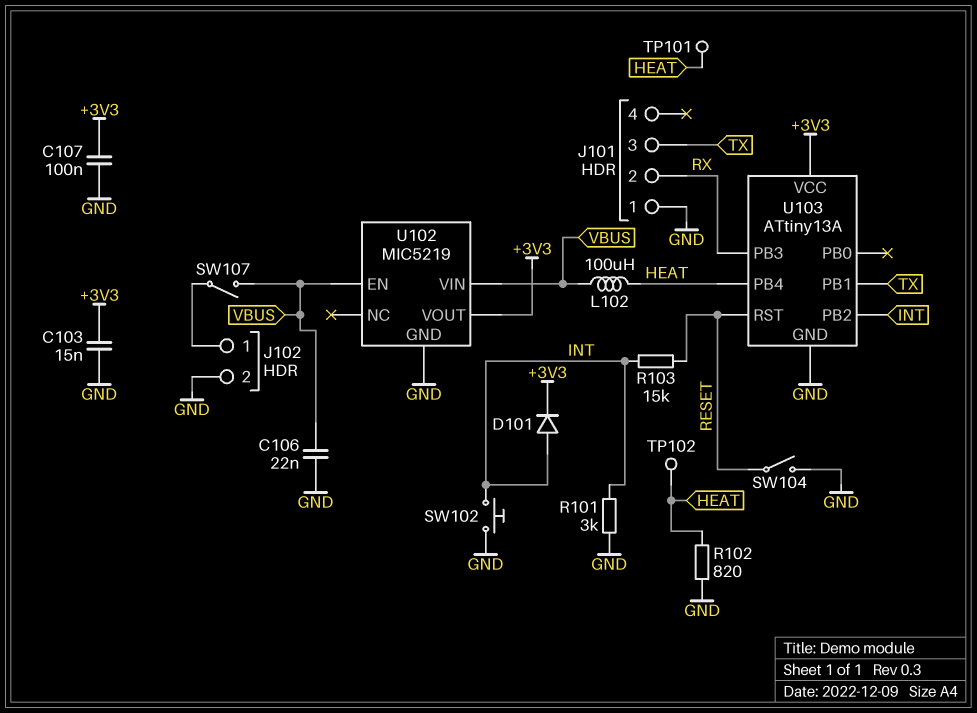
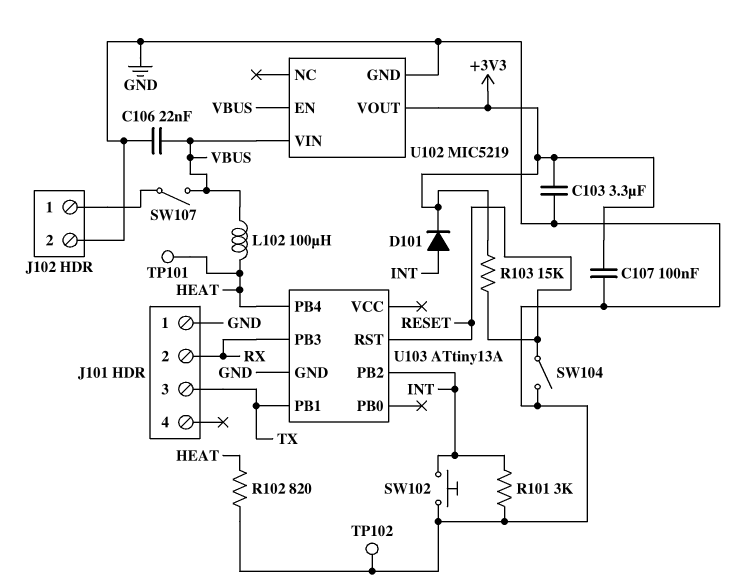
C103: 15nF (+3V3, GND) -> 3.3uF (+3V3, GND)
R103: 15k (INT, RESET) -> 15k (+3V3, RESET)
TP102: test point (HEAT) -> test point (GND)
U103 pin VCC: +3V3 -> none

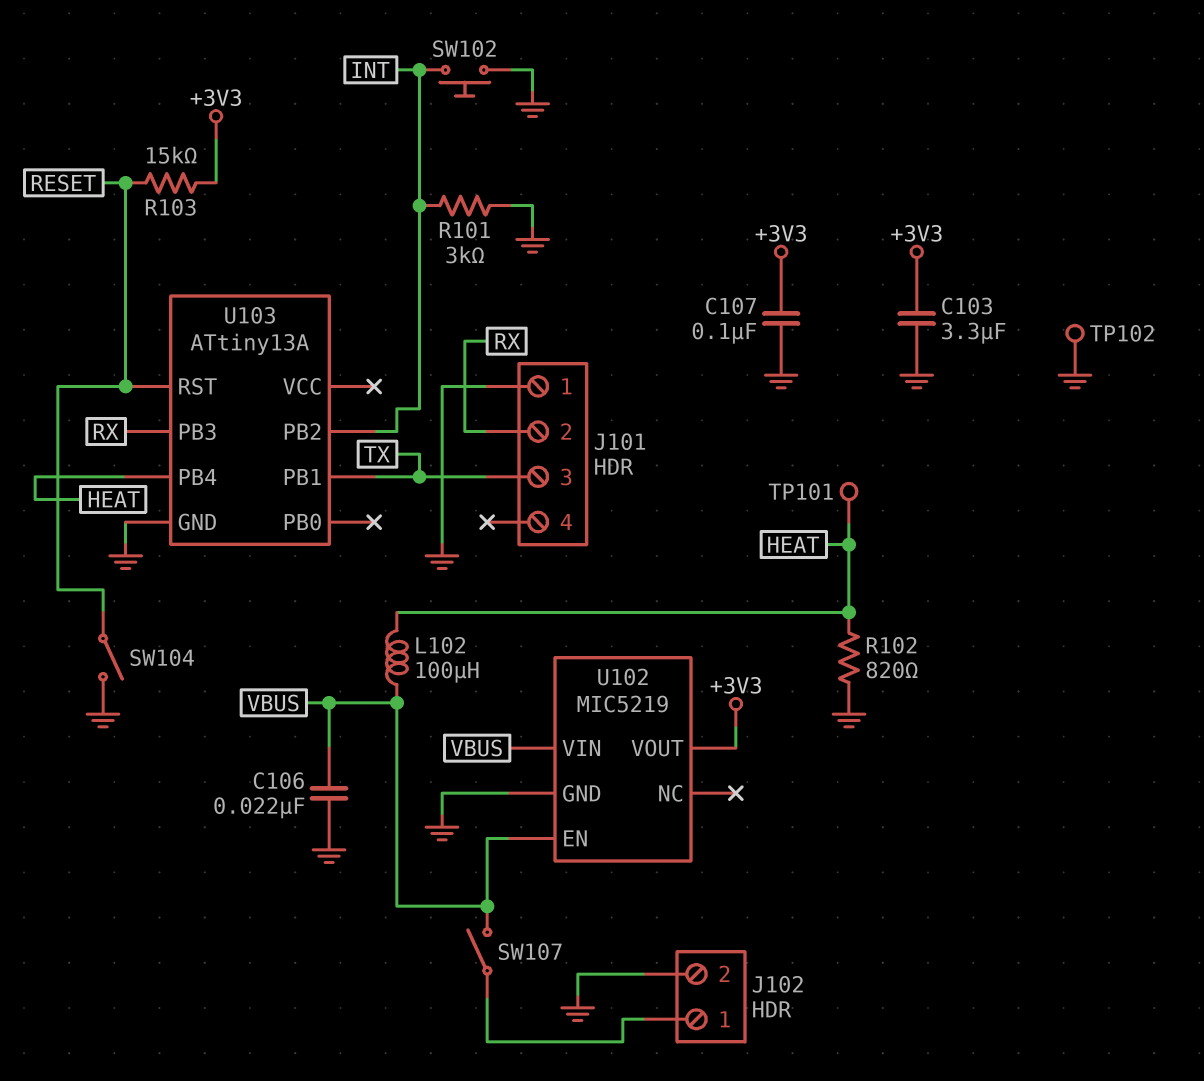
D101: diode (A INT, K +3V3) -> none

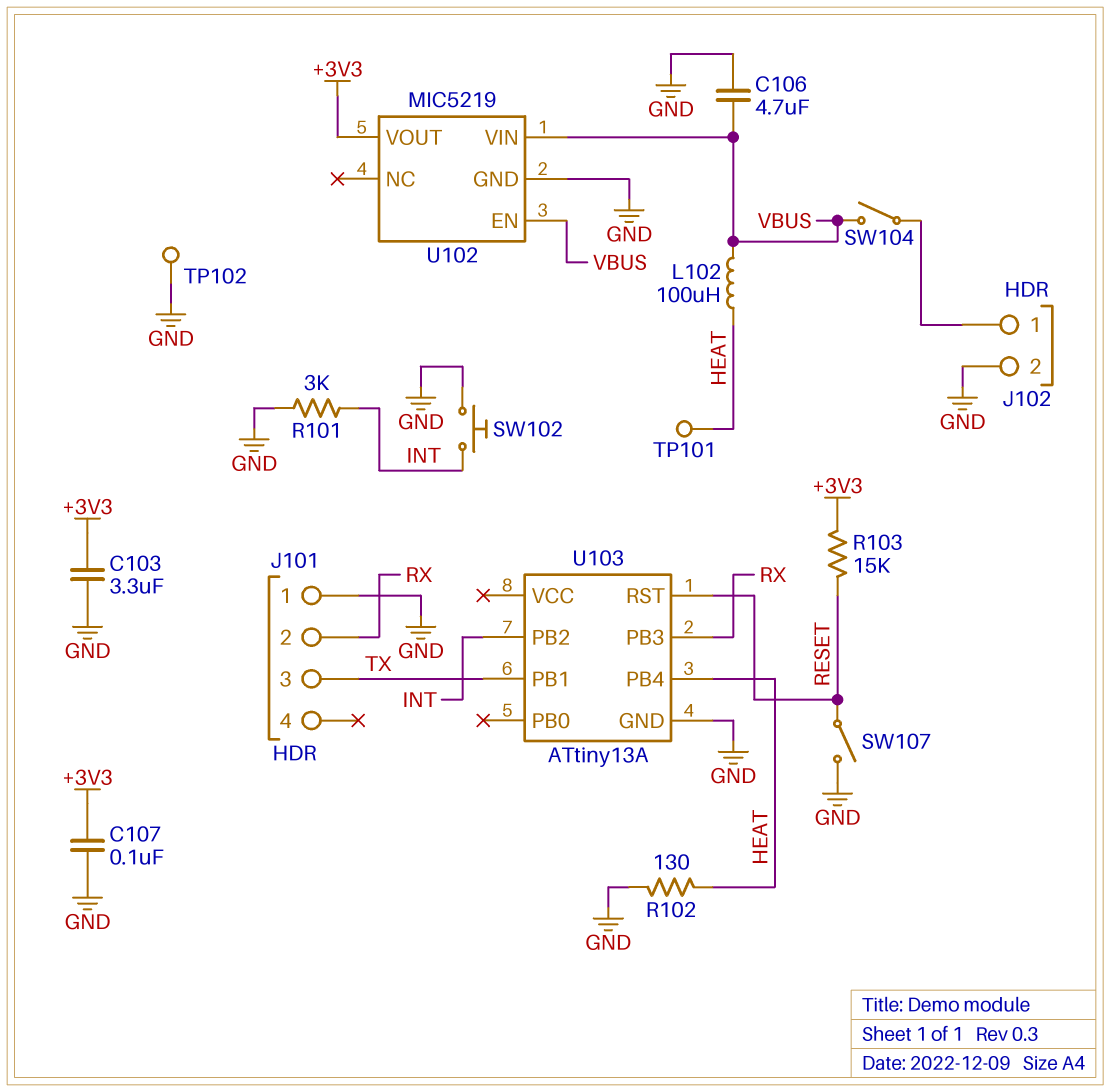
C106: 22nF (GND, VBUS) -> 4.7uF (GND, VBUS)
R102: 820 (GND, HEAT) -> 130 (GND, HEAT)
SW104: switch (GND, RESET) -> switch (J102/1, VBUS)
SW107: switch (J102/1, VBUS) -> switch (GND, RESET)

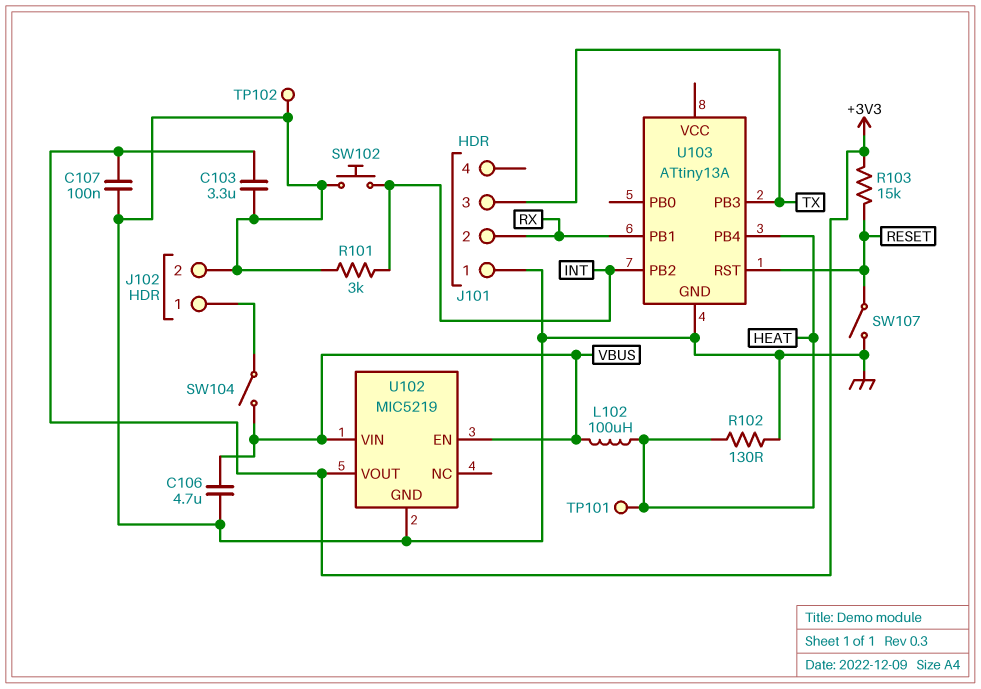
U103 pin PB1: TX -> RX
U103 pin PB3: RX -> TX

